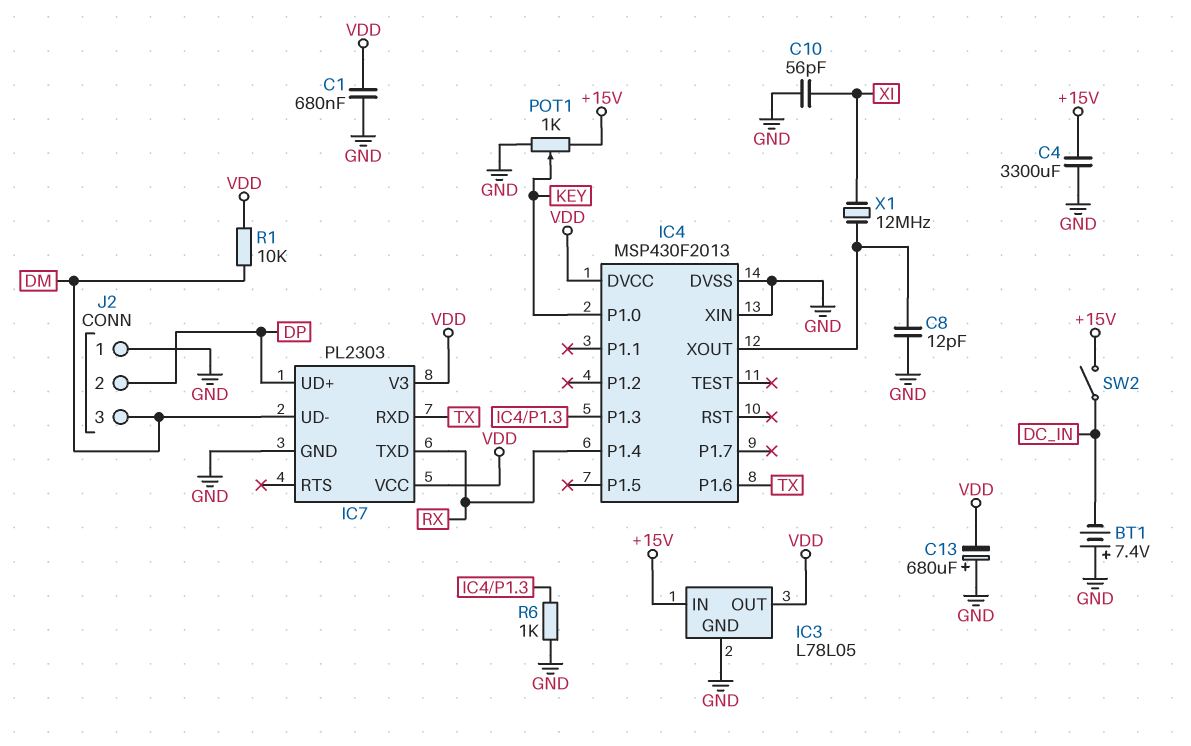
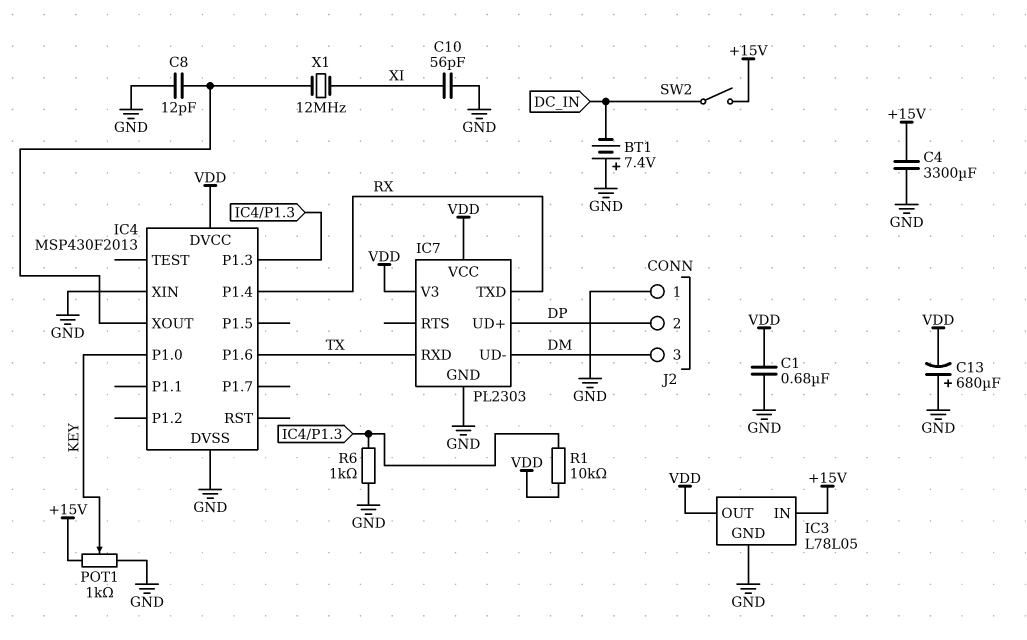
R1: 10k (DM, VDD) -> 10k (IC4/P1.3, VDD)

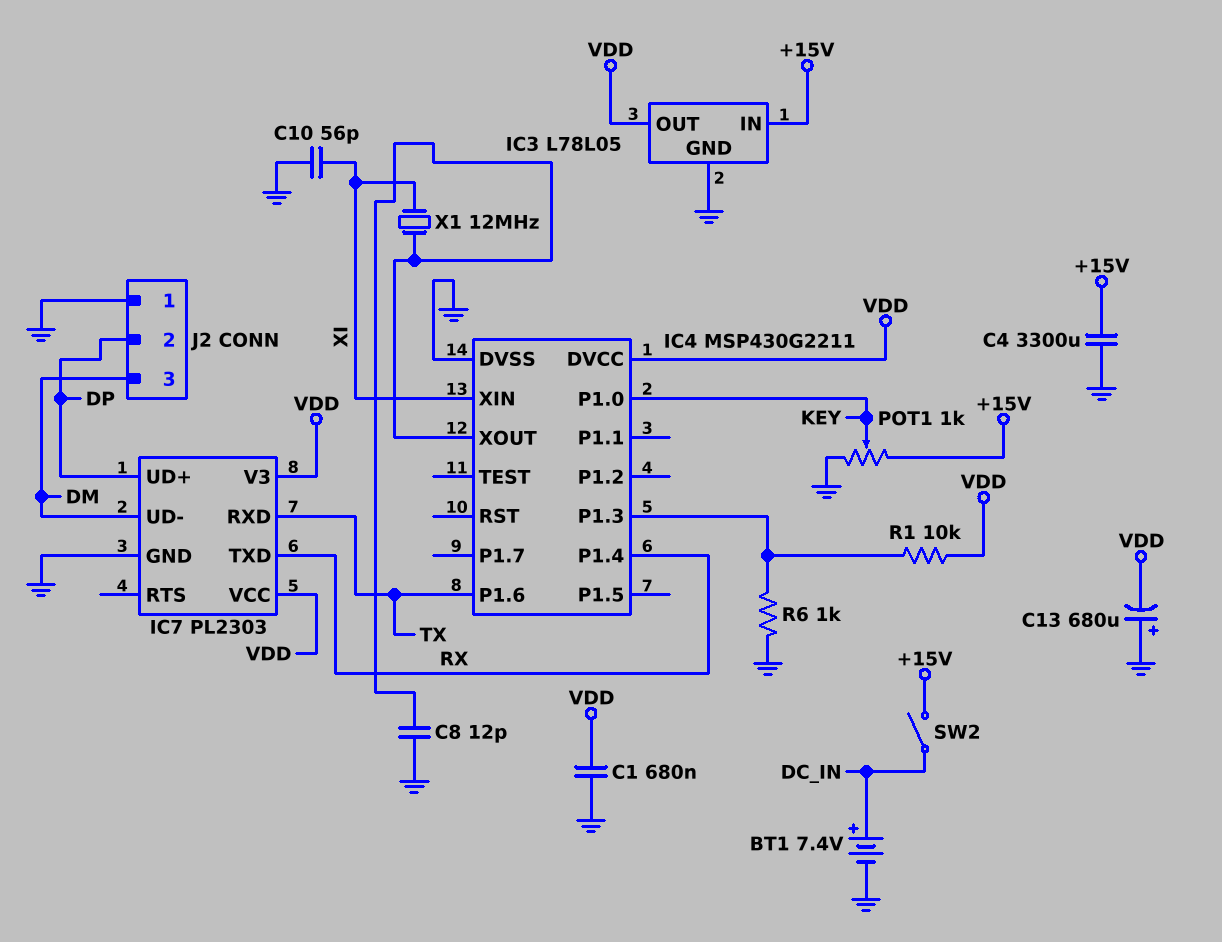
BT1: 7.4V (plus GND, minus DC_IN) -> 7.4V (plus DC_IN, minus GND)
IC4: MSP430F2013 -> MSP430G2211
IC4 pin XIN: GND -> XI

